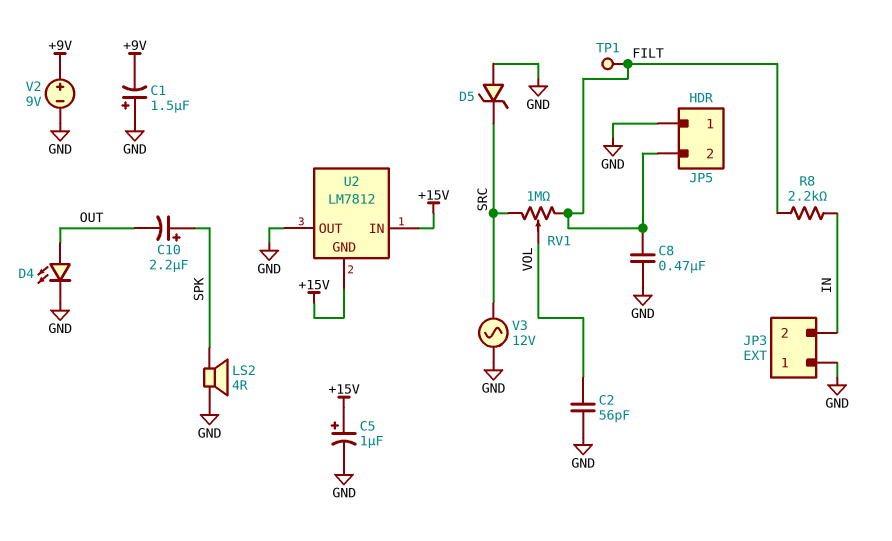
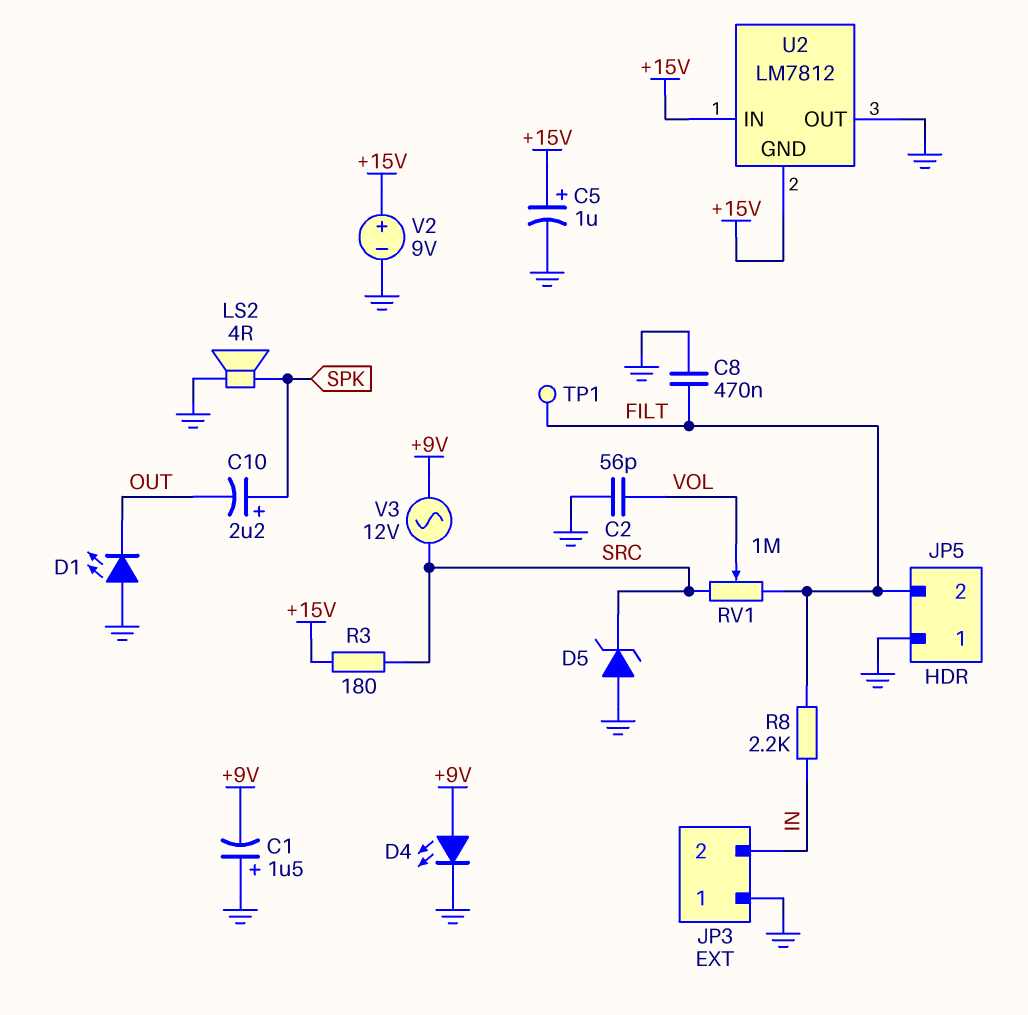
D1: none -> LED (A GND, K OUT)
D4: LED (A OUT, K GND) -> LED (A +9V, K GND)
R3: none -> 180 (+15V, SRC)
V2: 9V (plus +9V, minus GND) -> 9V (plus +15V, minus GND)
V3: AC 12V (GND, SRC) -> AC 12V (+9V, SRC)

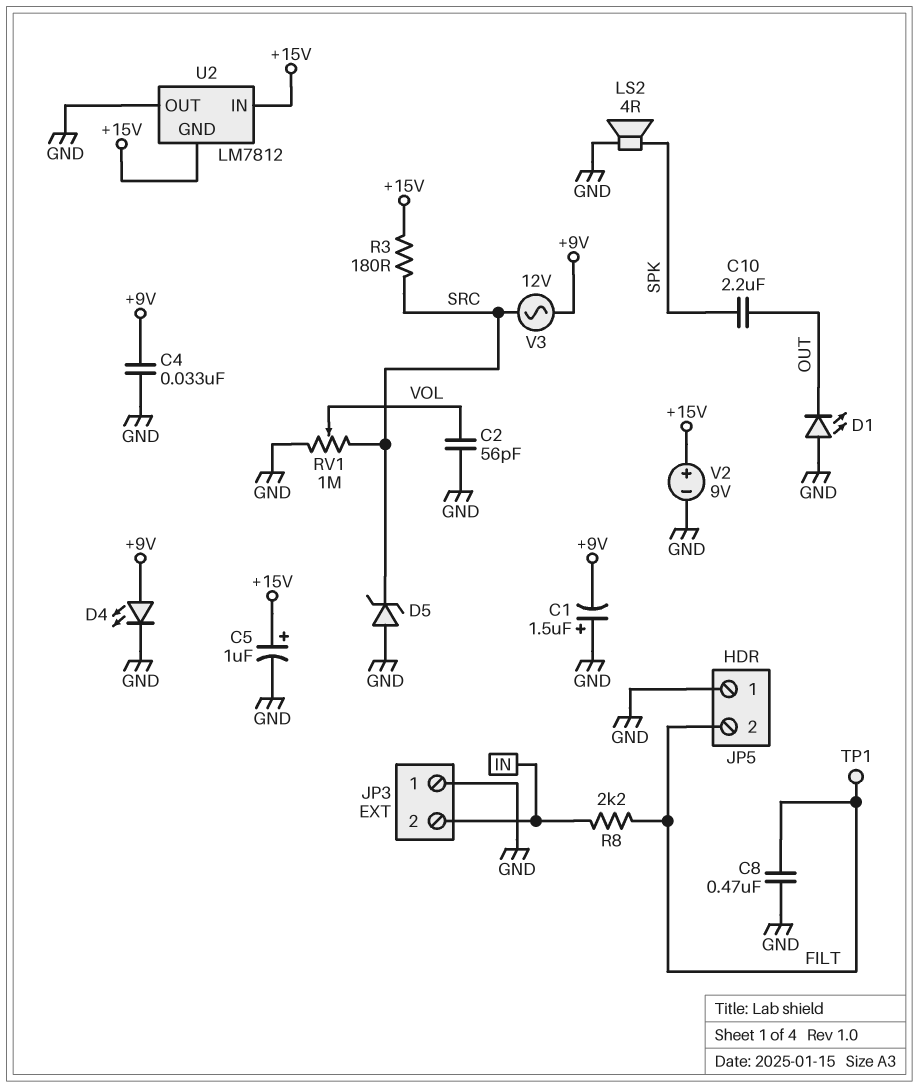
C4: none -> 33nF (+9V, GND)
C10: 2.2uF (plus SPK, minus OUT) -> 2.2uF (OUT, SPK)
RV1: 1M (FILT, SRC, wiper VOL) -> 1M (GND, SRC, wiper VOL)

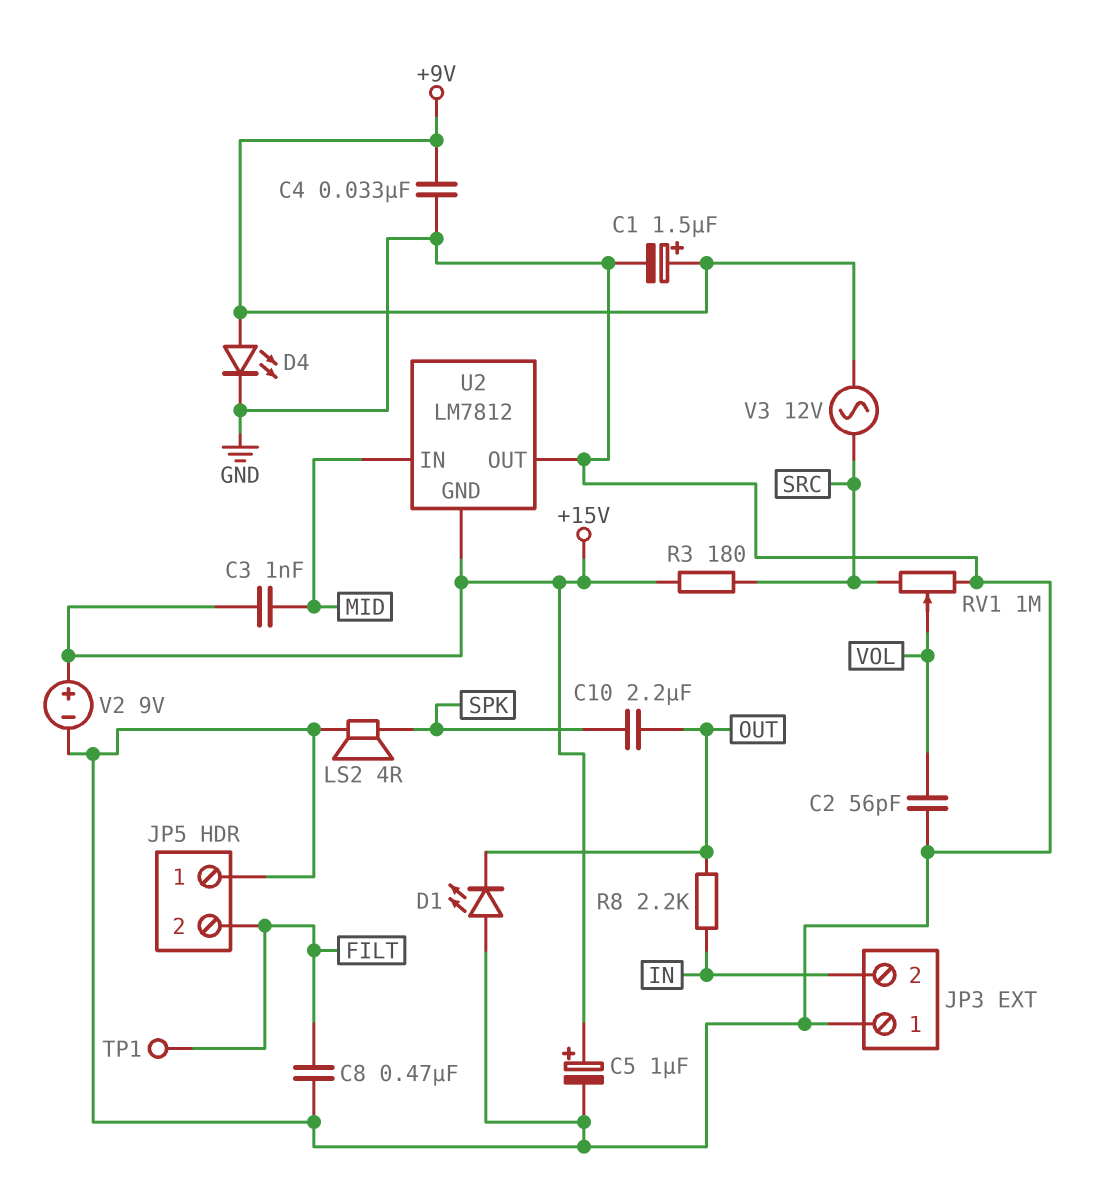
C1: 1.5uF (plus GND, minus +9V) -> 1.5uF (plus +9V, minus GND)
C3: none -> 1nF (+15V, MID)
D5: zener (A GND, K SRC) -> none
R8: 2.2k (FILT, IN) -> 2.2k (IN, OUT)
U2 pin IN: +15V -> MID

